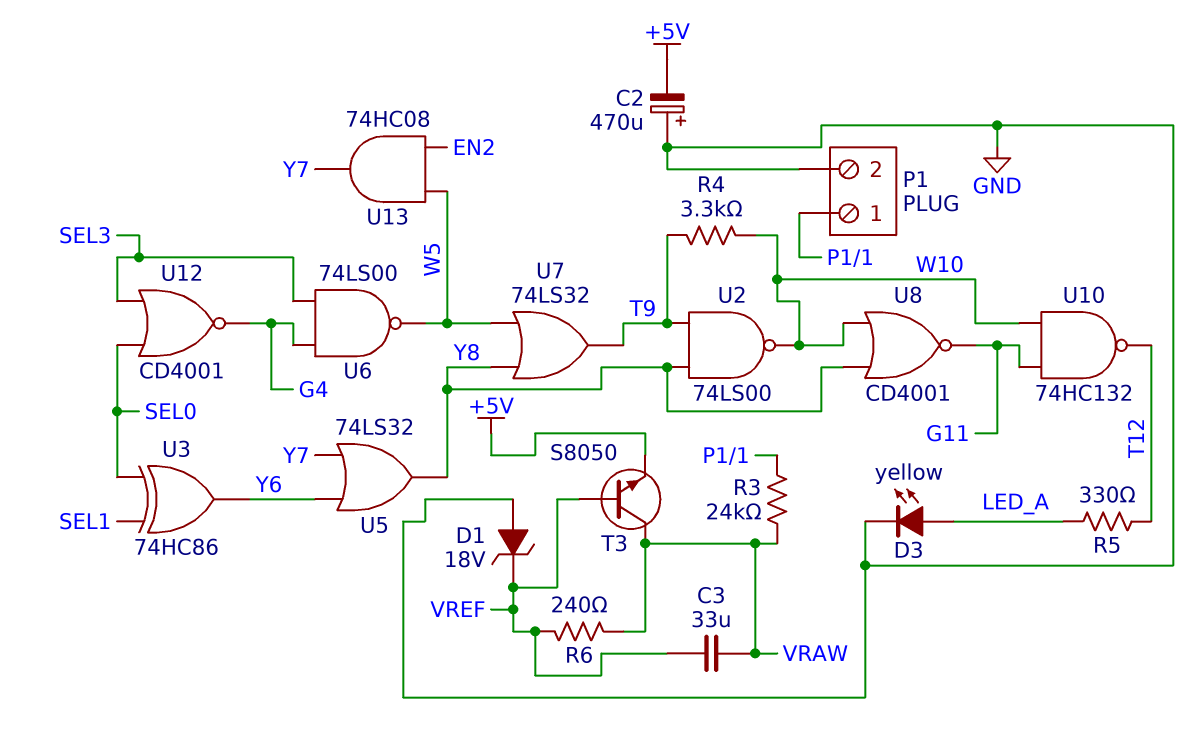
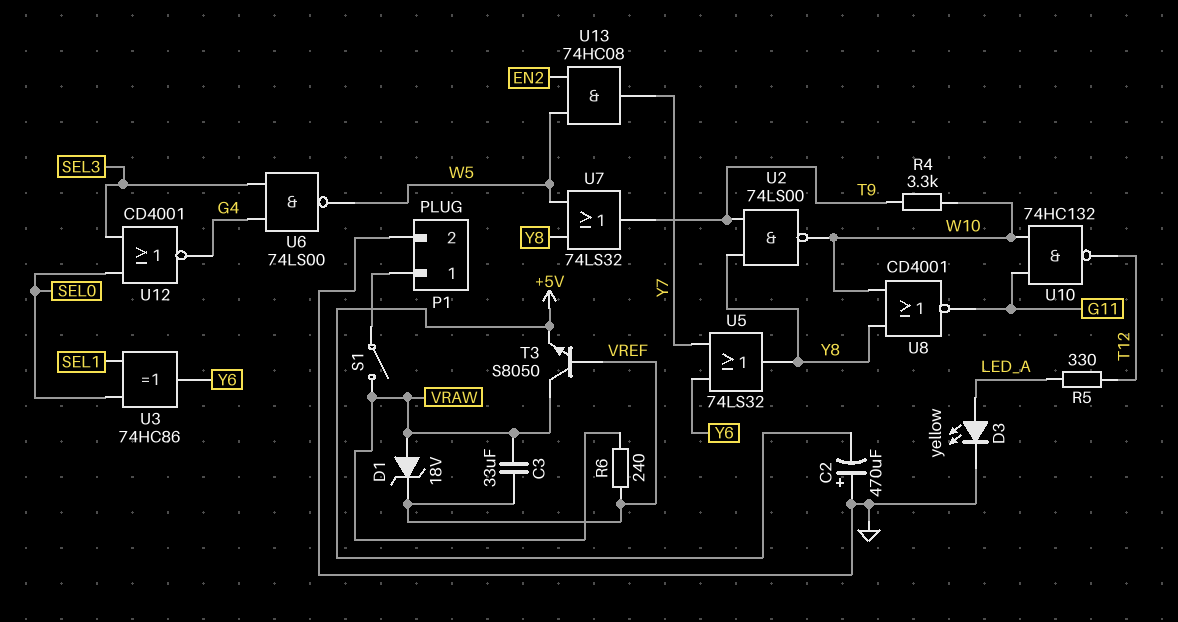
D1: zener 18V (A GND, K VREF) -> zener 18V (A VRAW, K VREF)
R3: 24k (P1/1, VRAW) -> none
S1: none -> switch (P1/1, VRAW)

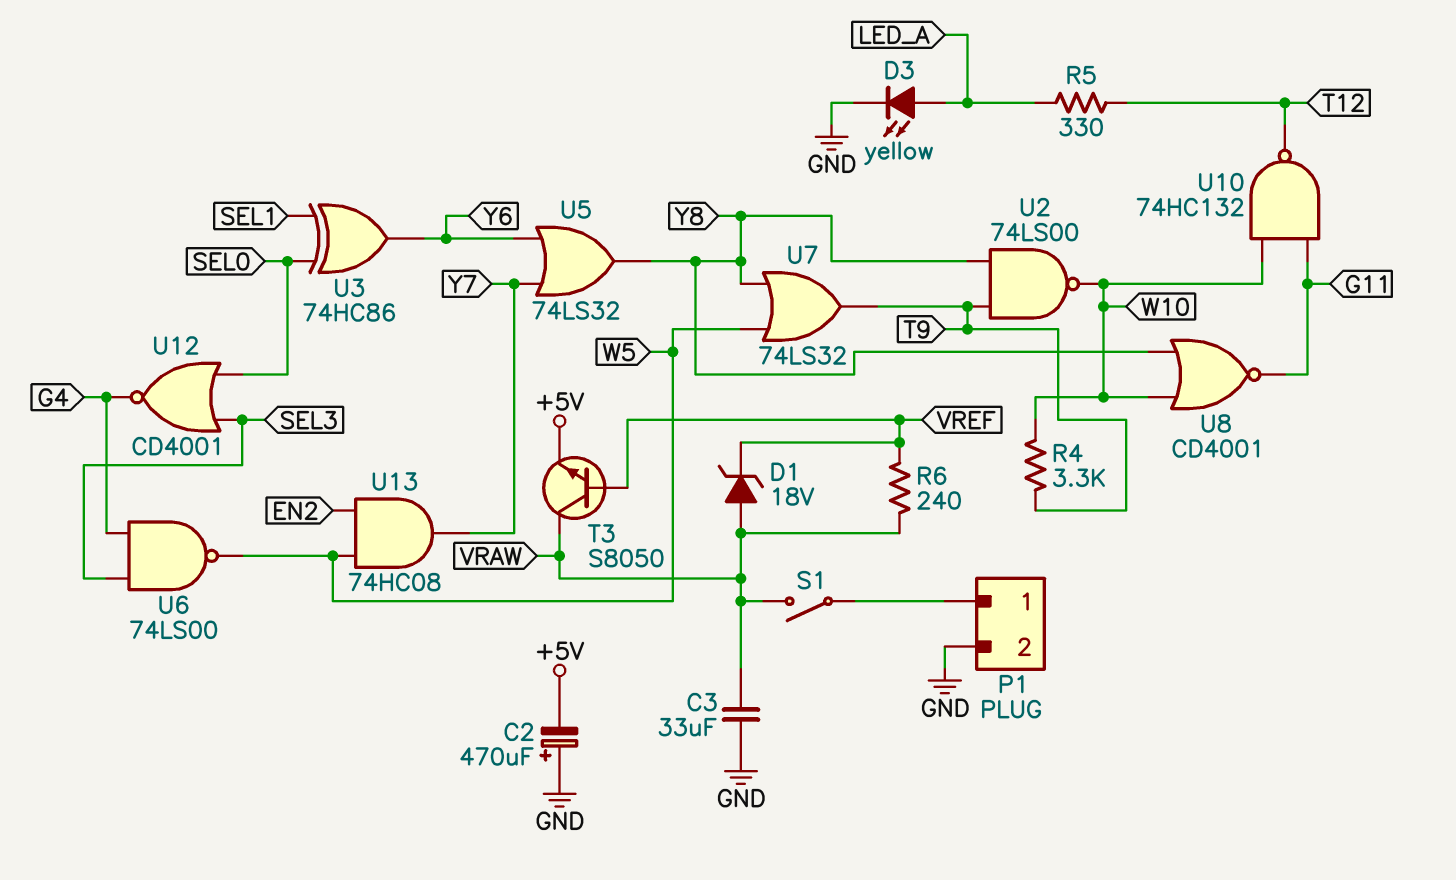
C3: 33uF (VRAW, VREF) -> 33uF (GND, VRAW)

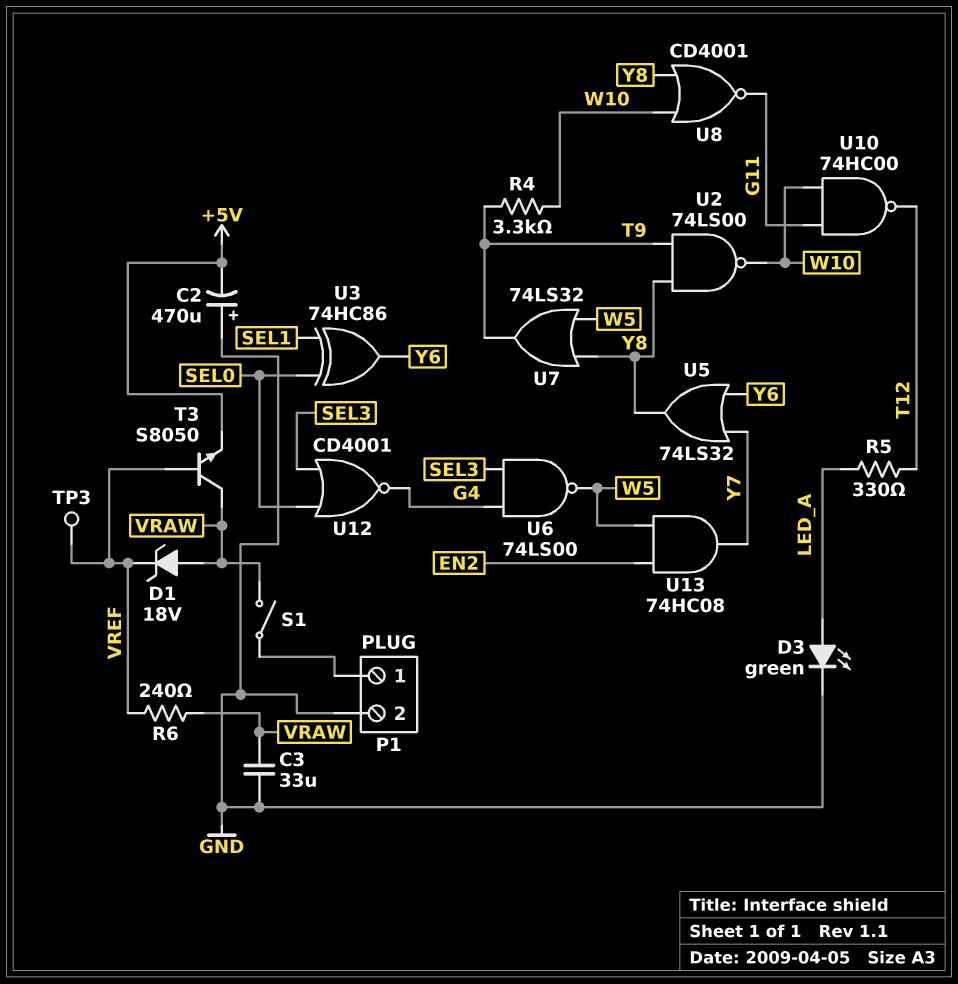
D3: LED yellow (A LED_A, K GND) -> LED green (A LED_A, K GND)
TP3: none -> test point (VREF)
U10: NAND 74HC132 (in G11, in W10, out T12) -> NAND 74HC00 (in G11, in W10, out T12)

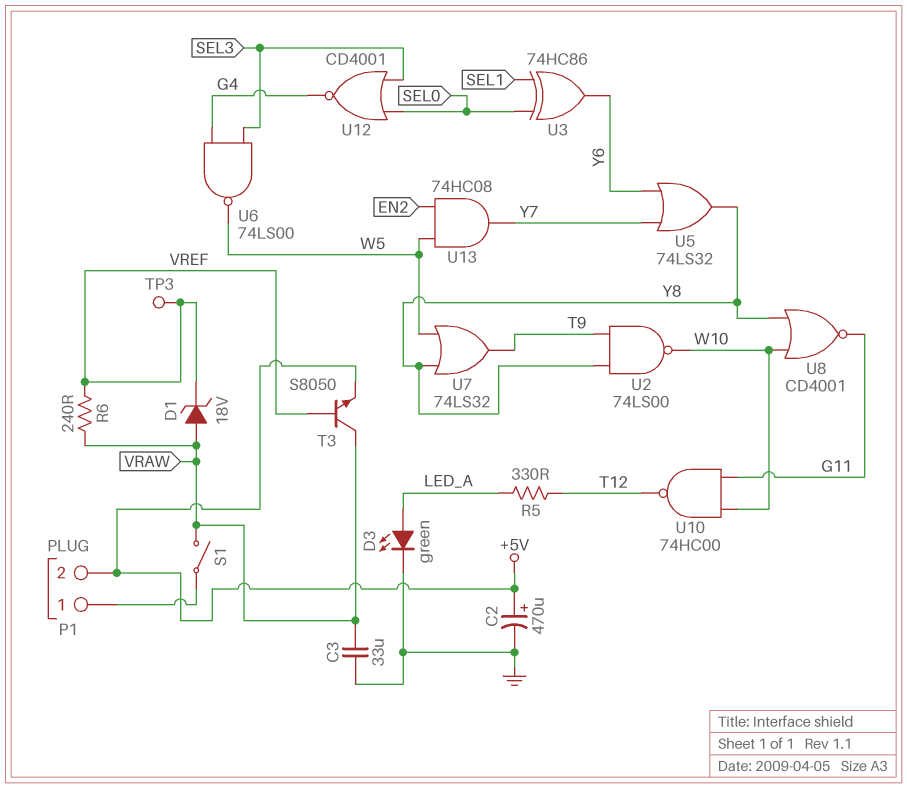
C2: 470uF (plus GND, minus +5V) -> 470uF (plus +5V, minus GND)
P1 pin 2: GND -> +5V
R4: 3.3k (T9, W10) -> none

